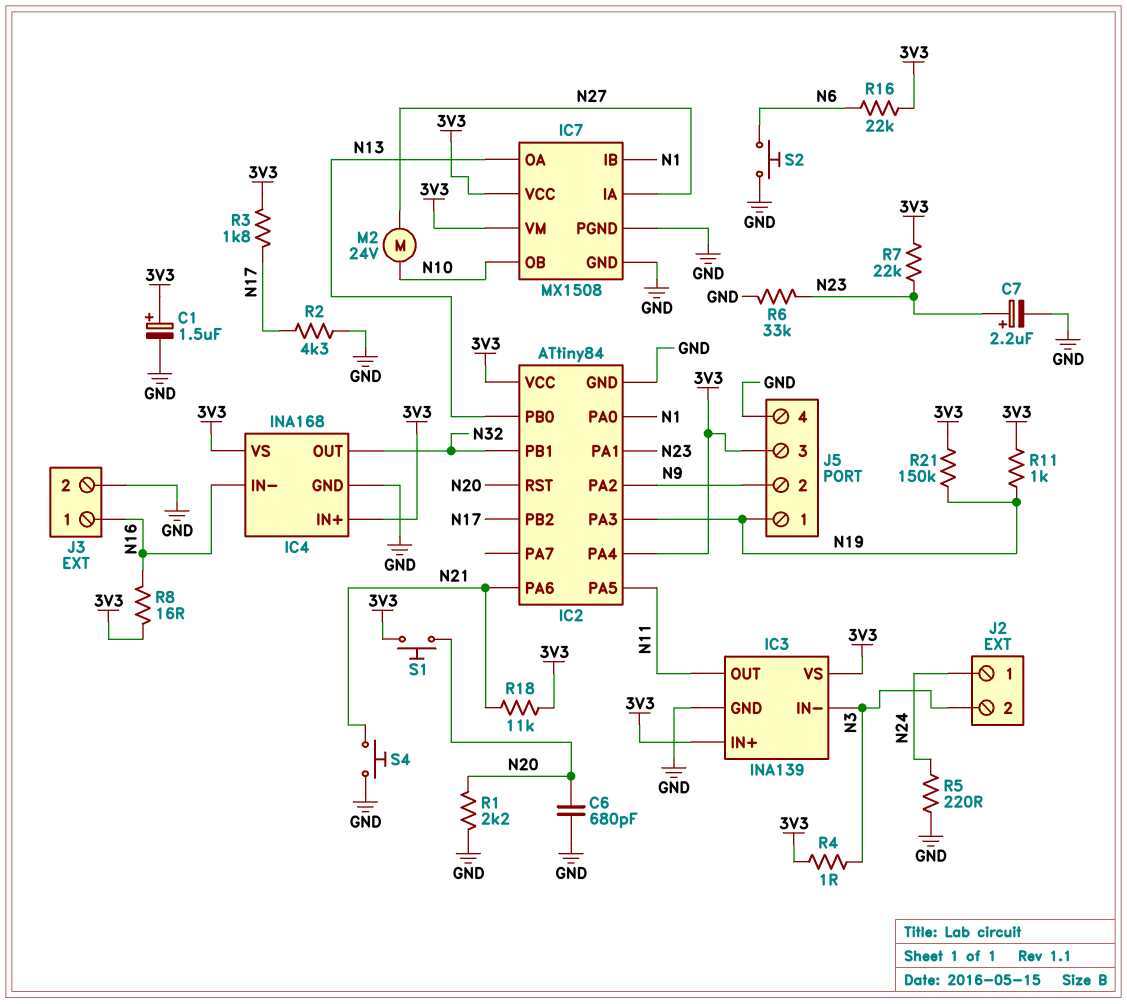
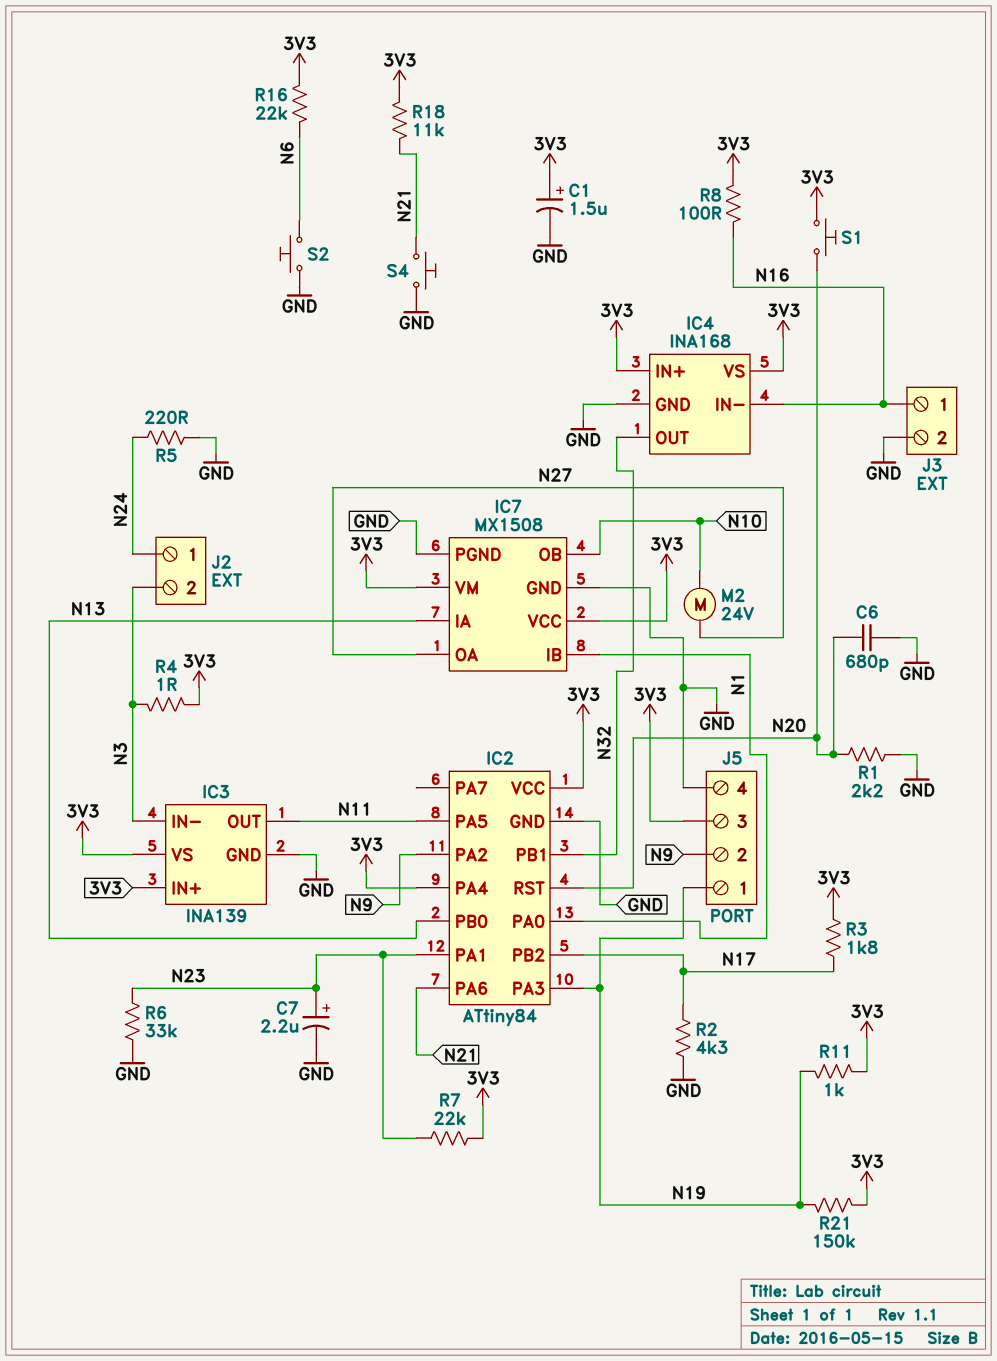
IC7 pin IA: N27 -> N13
IC7 pin OA: N13 -> N27
R8: 16 (3V3, N16) -> 100 (3V3, N16)

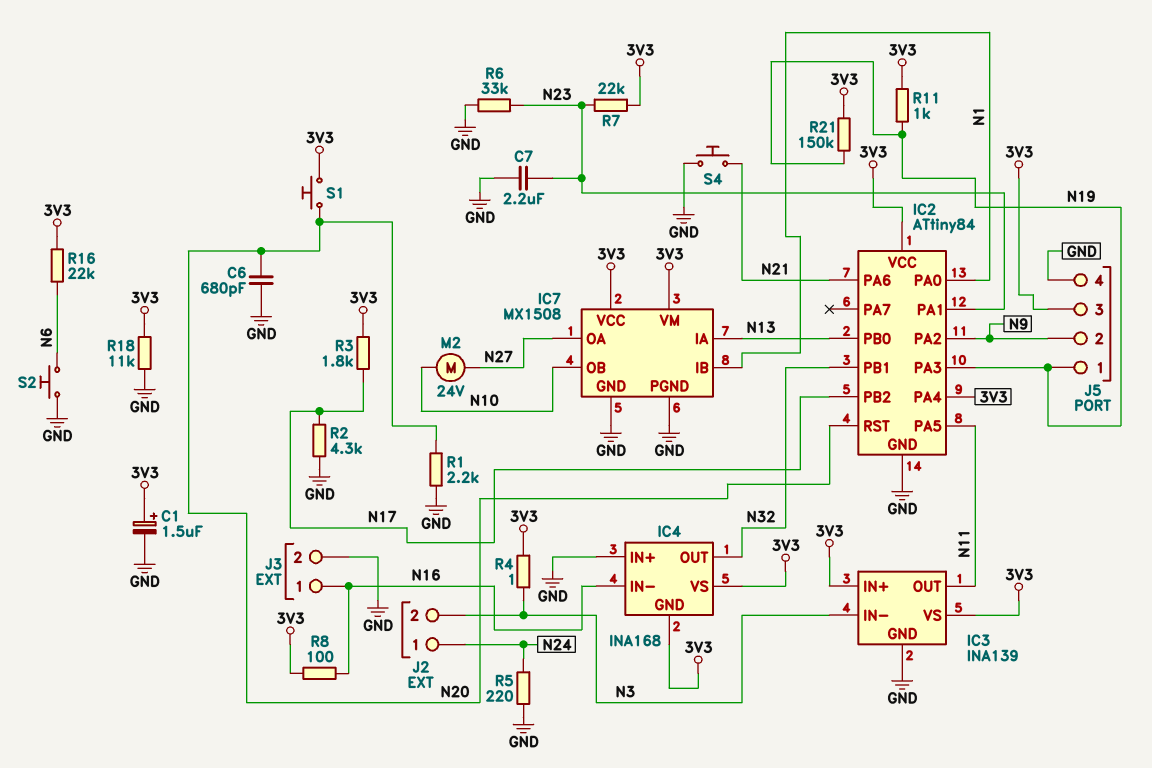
C7: 2.2uF (plus N23, minus GND) -> 2.2uF (GND, N23)
IC4 pin GND: GND -> 3V3
IC4 pin IN+: 3V3 -> GND
R18: 11k (3V3, N21) -> 11k (3V3, GND)

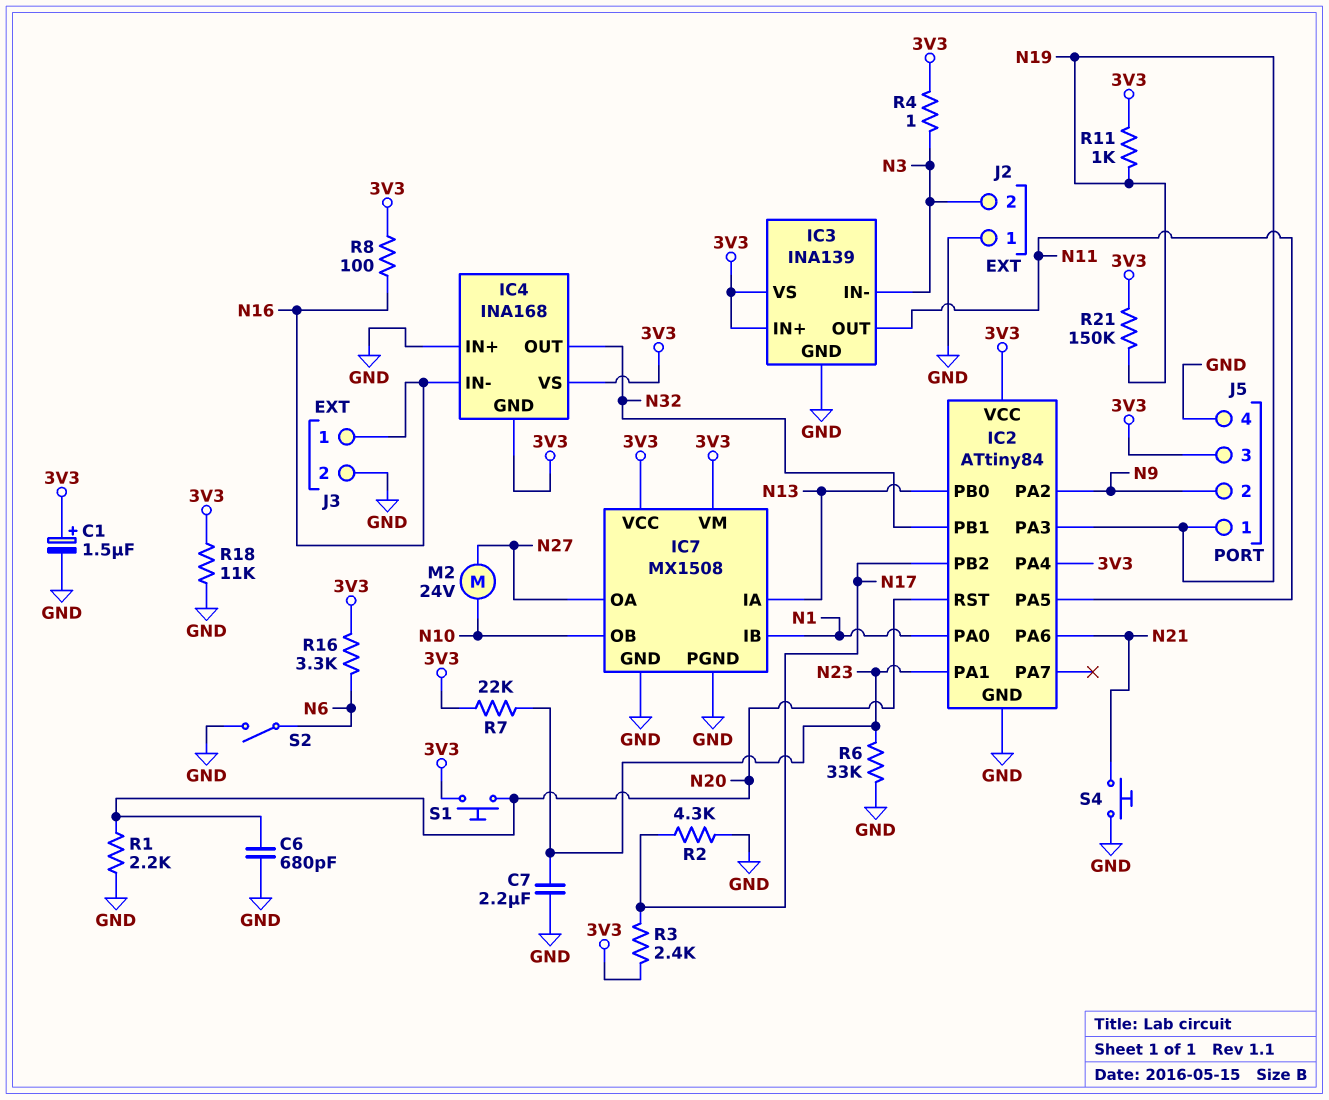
J2 pin 1: N24 -> GND
R3: 1.8k (3V3, N17) -> 2.4k (3V3, N17)
R5: 220 (GND, N24) -> none
R16: 22k (3V3, N6) -> 3.3k (3V3, N6)
S2: button (GND, N6) -> switch (GND, N6)

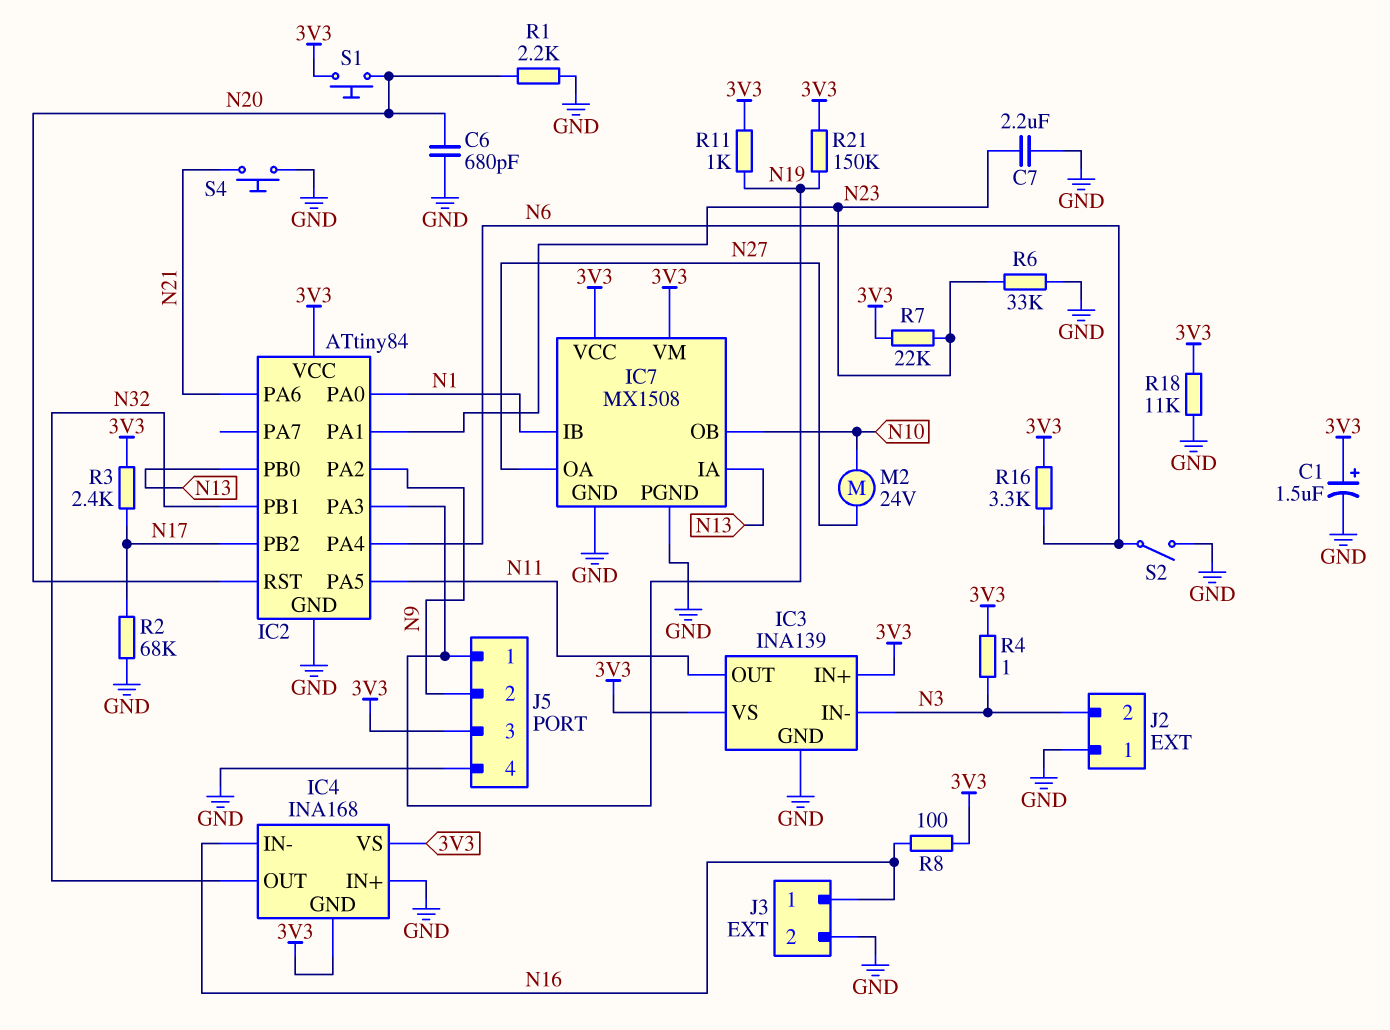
IC2 pin PA4: 3V3 -> N6
R2: 4.3k (GND, N17) -> 68k (GND, N17)

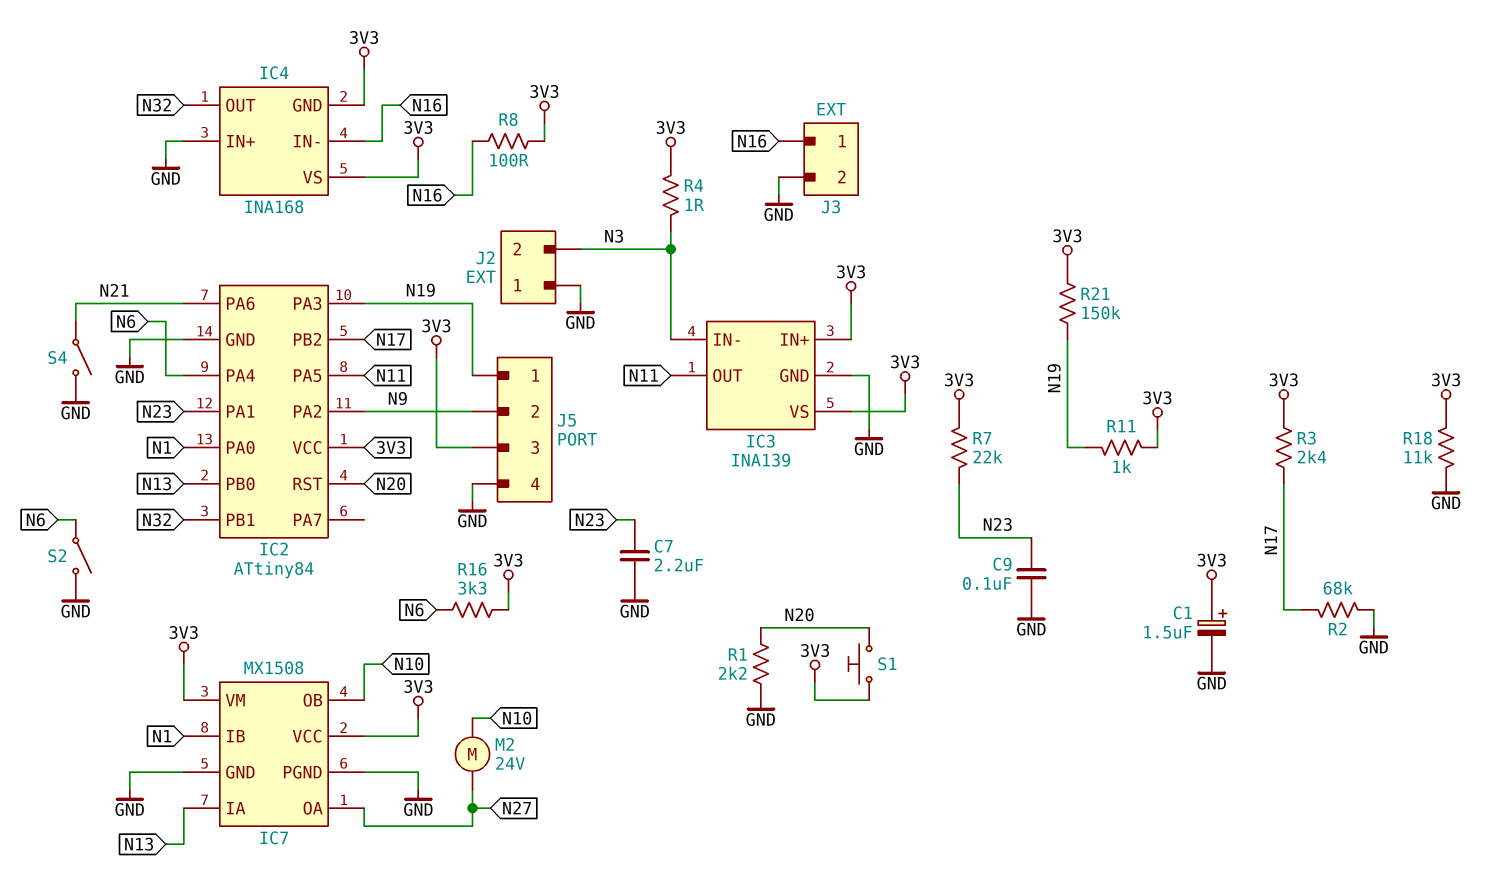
C6: 680pF (GND, N20) -> none
C9: none -> 100nF (GND, N23)
R6: 33k (GND, N23) -> none
S4: button (GND, N21) -> switch (GND, N21)

